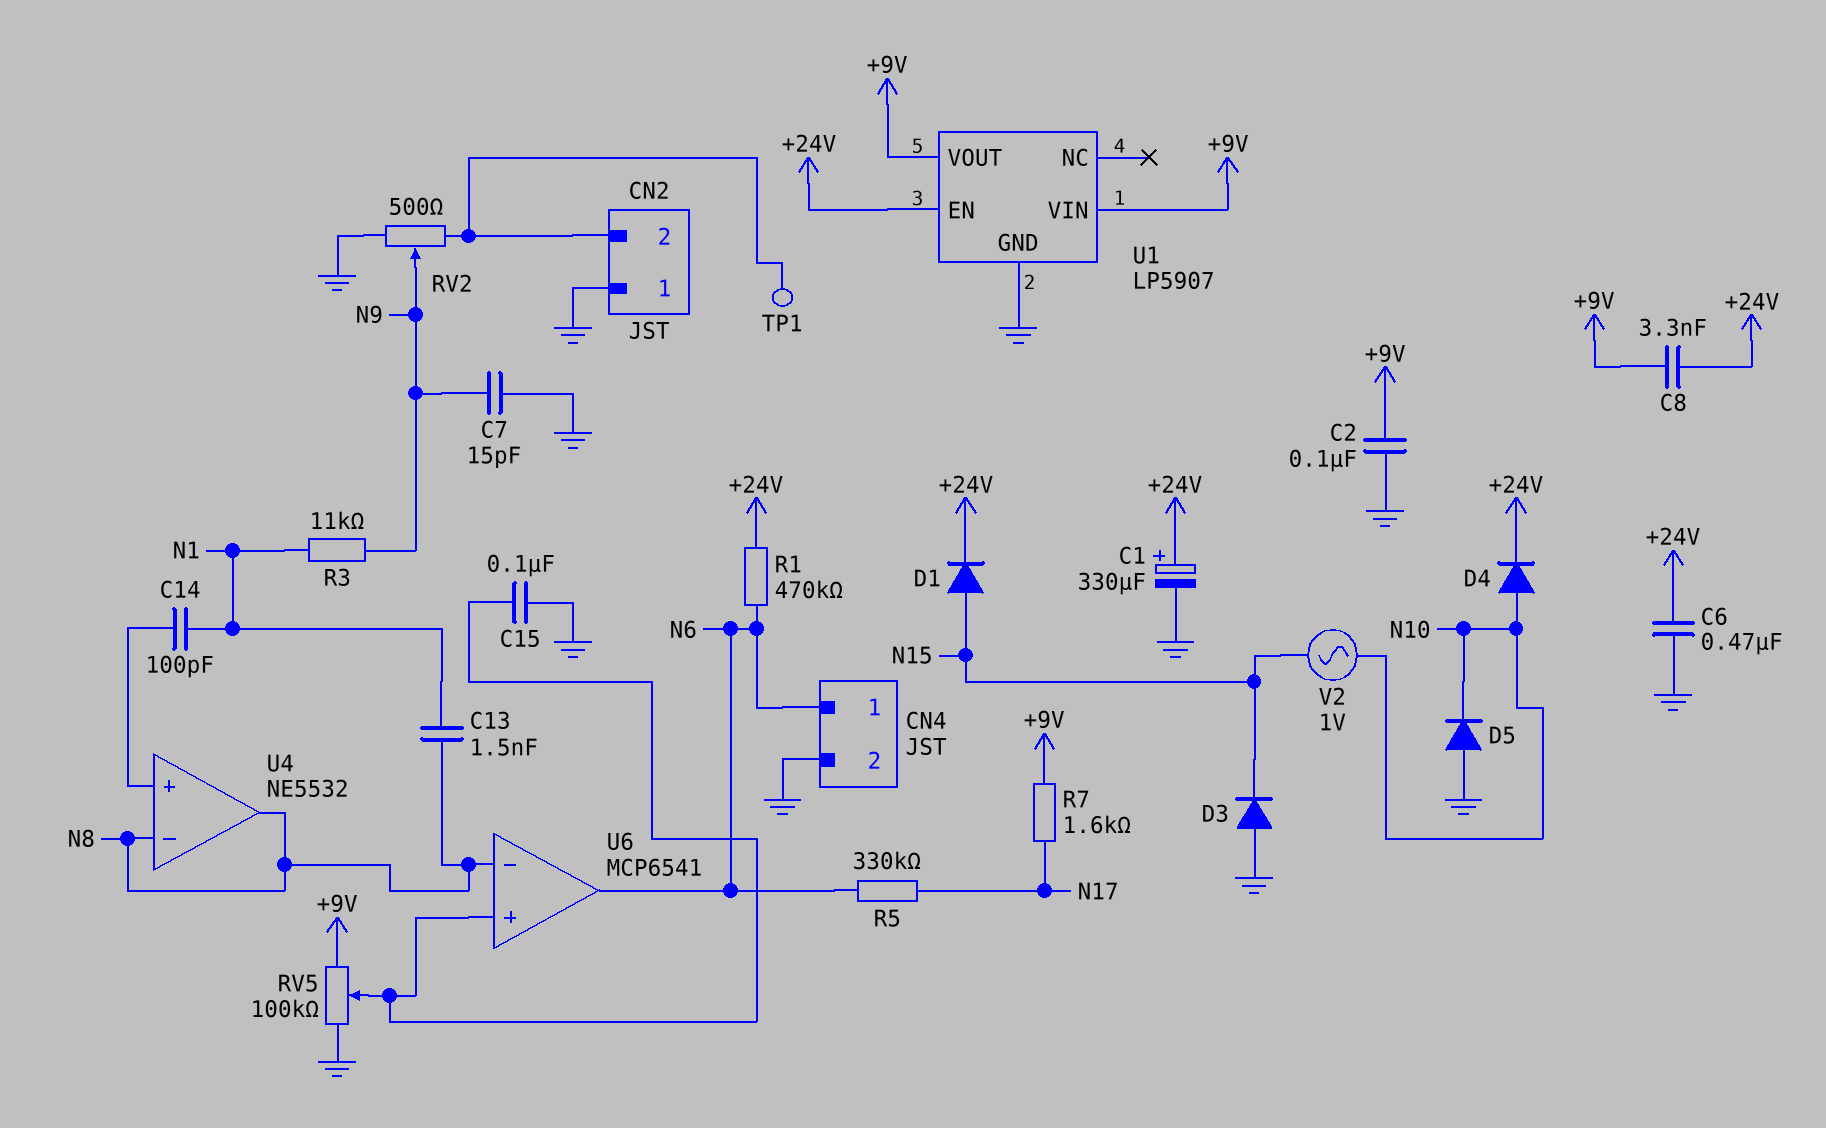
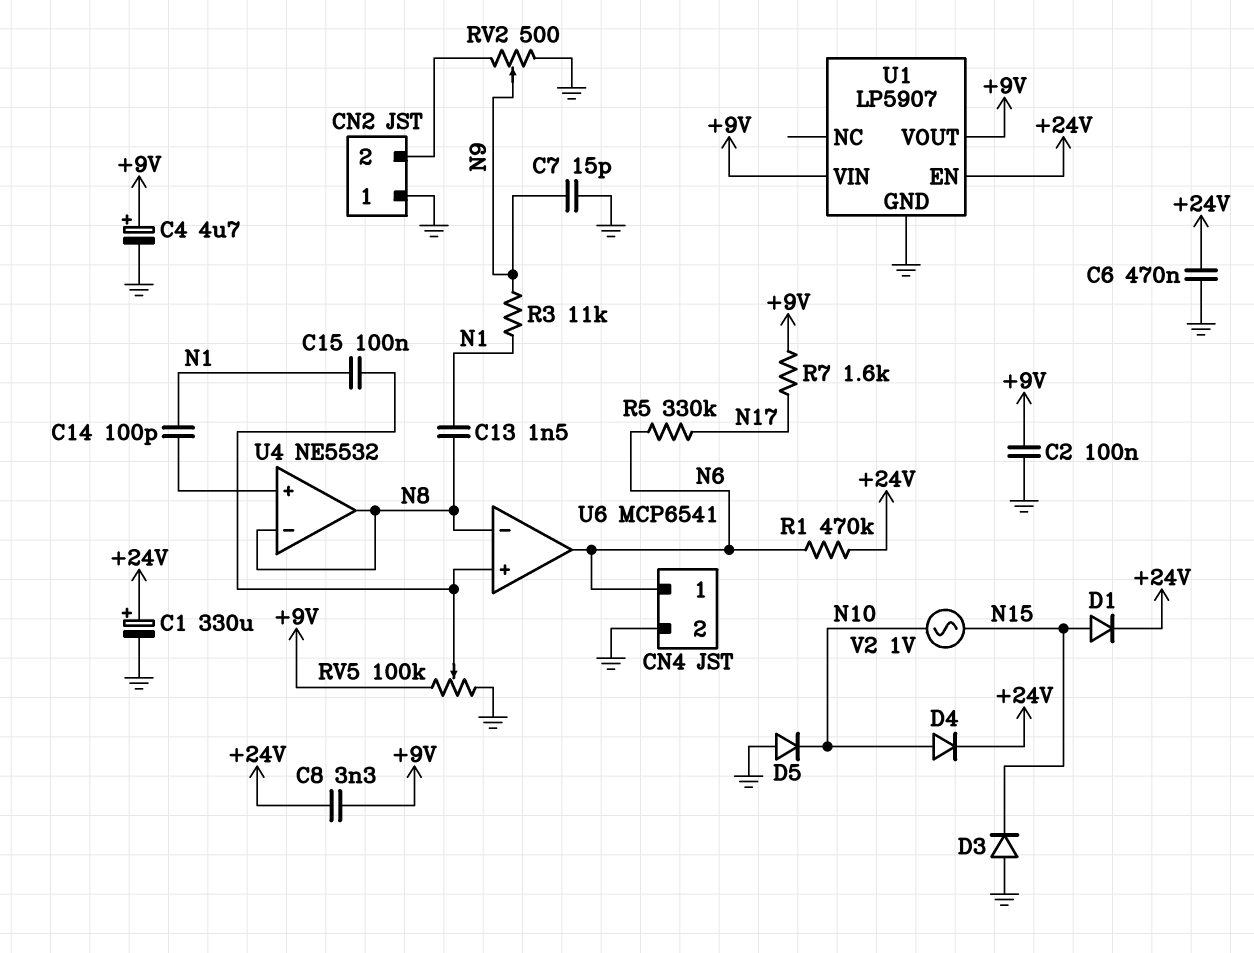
C4: none -> 4.7uF (plus +9V, minus GND)
C15: 100nF (GND, U6/in+) -> 100nF (N1, U6/in+)
TP1: test point (CN2/2) -> none

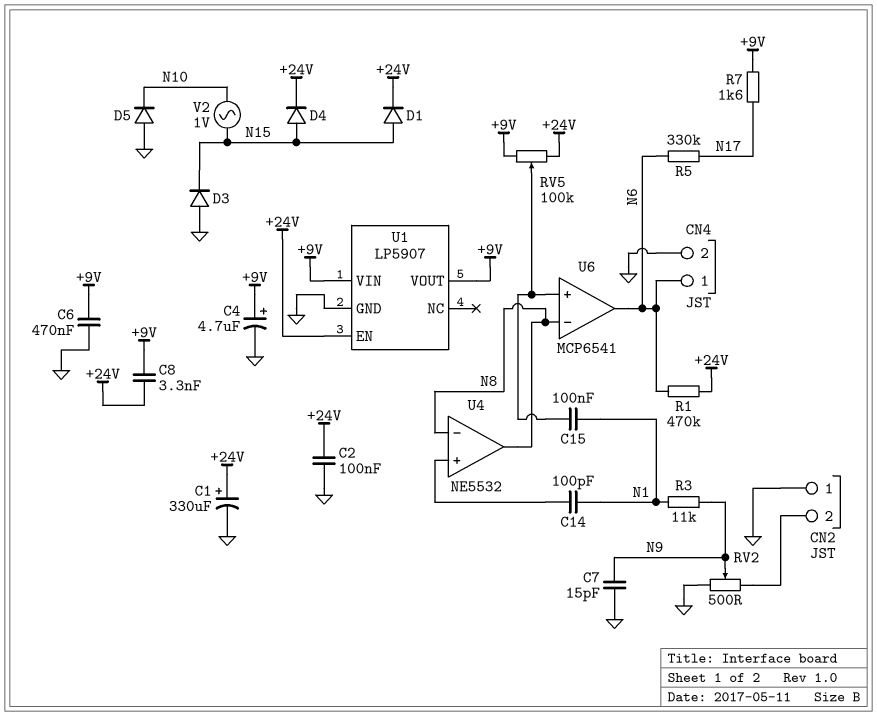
C2: 100nF (+9V, GND) -> 100nF (+24V, GND)
C6: 470nF (+24V, GND) -> 470nF (+9V, GND)
C13: 1.5nF (N1, N8) -> none
D4: diode (A N10, K +24V) -> diode (A N15, K +24V)
RV5: 100k (+9V, GND, wiper U6/in+) -> 100k (+9V, +24V, wiper U6/in+)

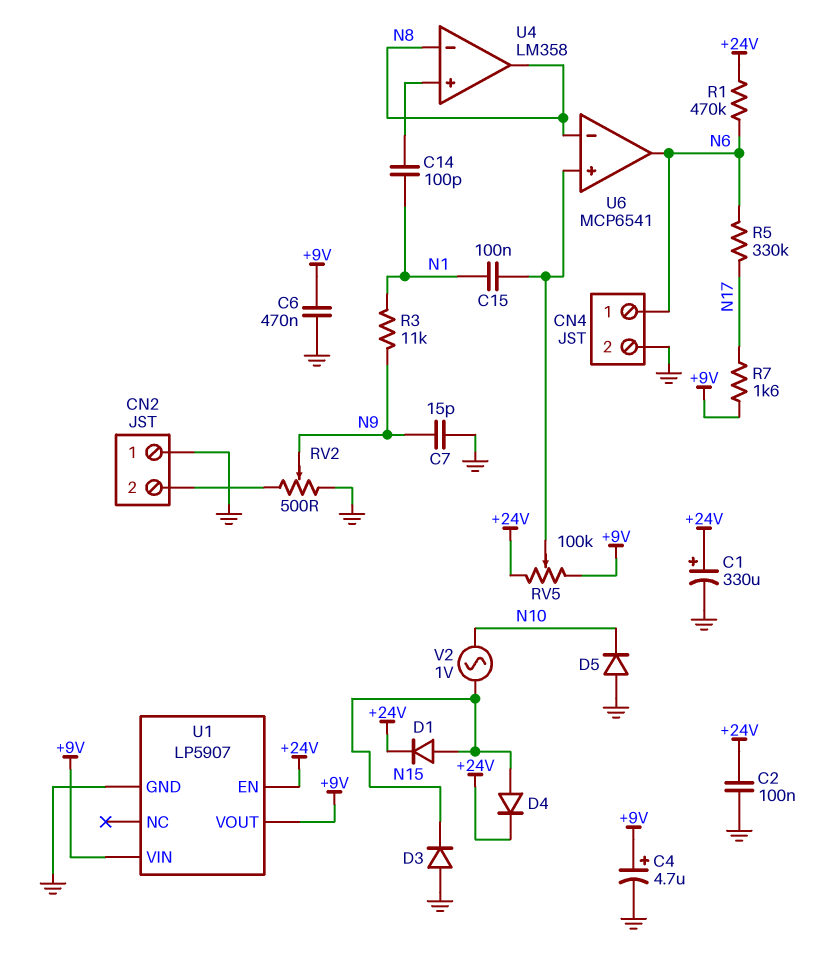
C8: 3.3nF (+9V, +24V) -> none
U4: NE5532 -> LM358

